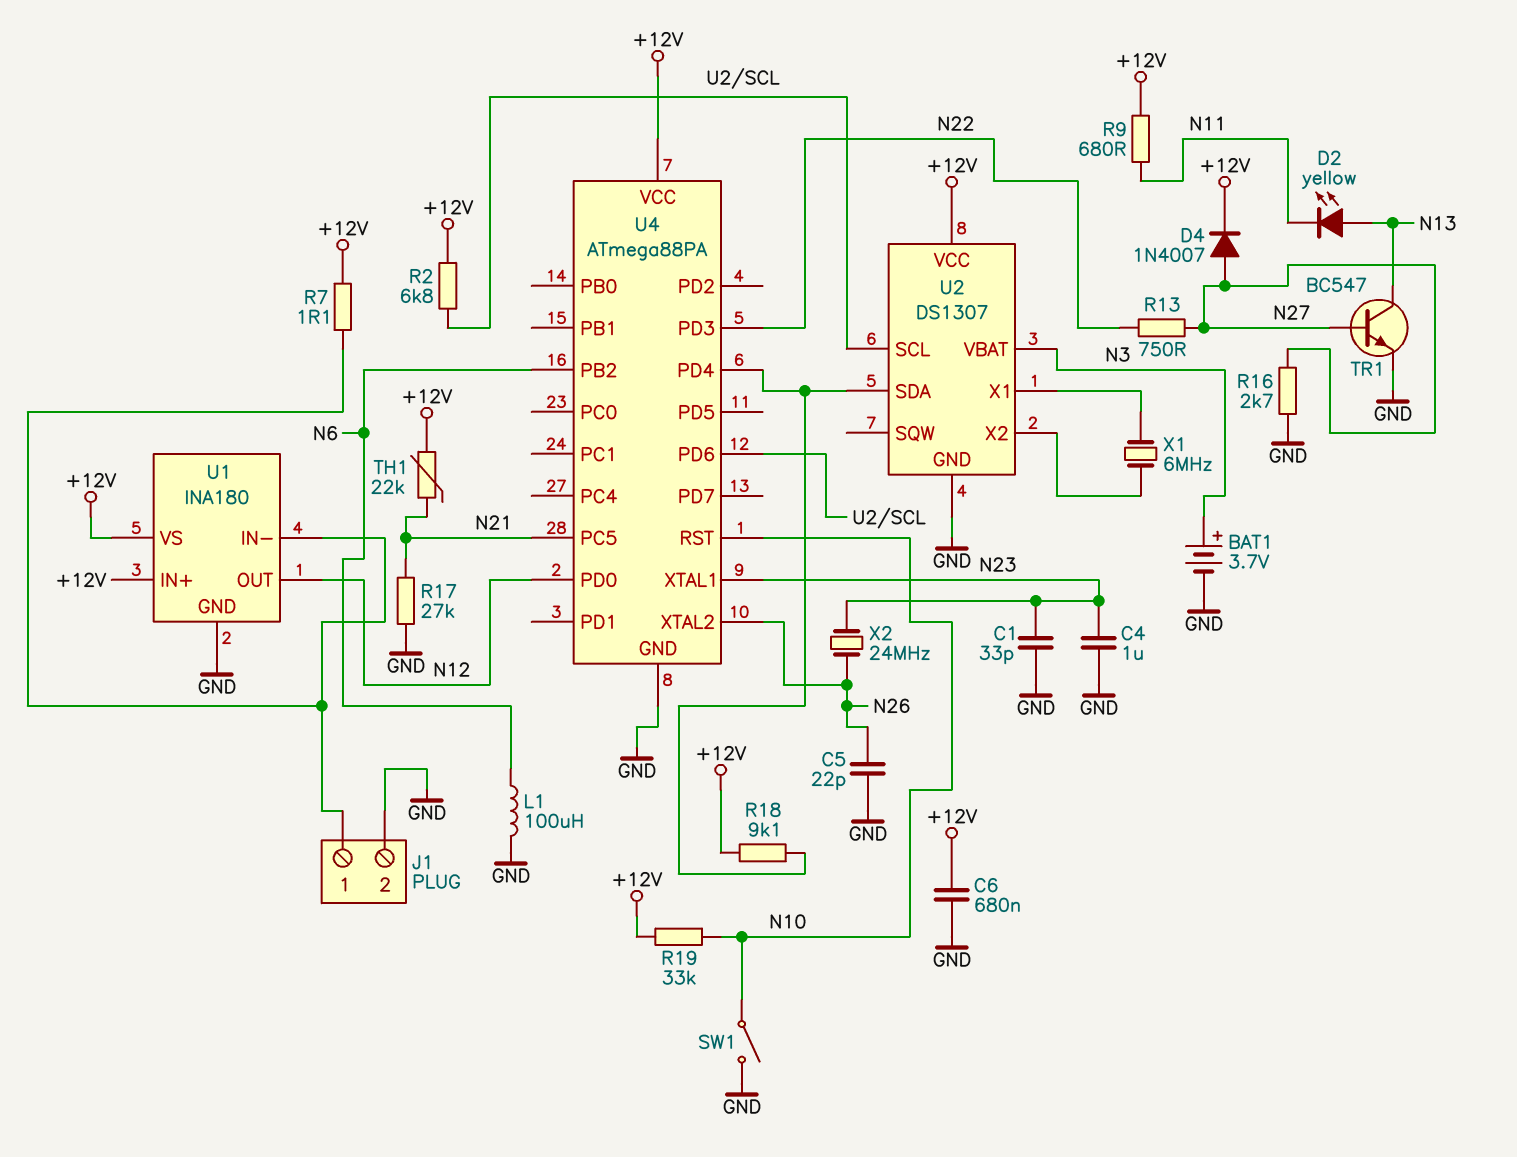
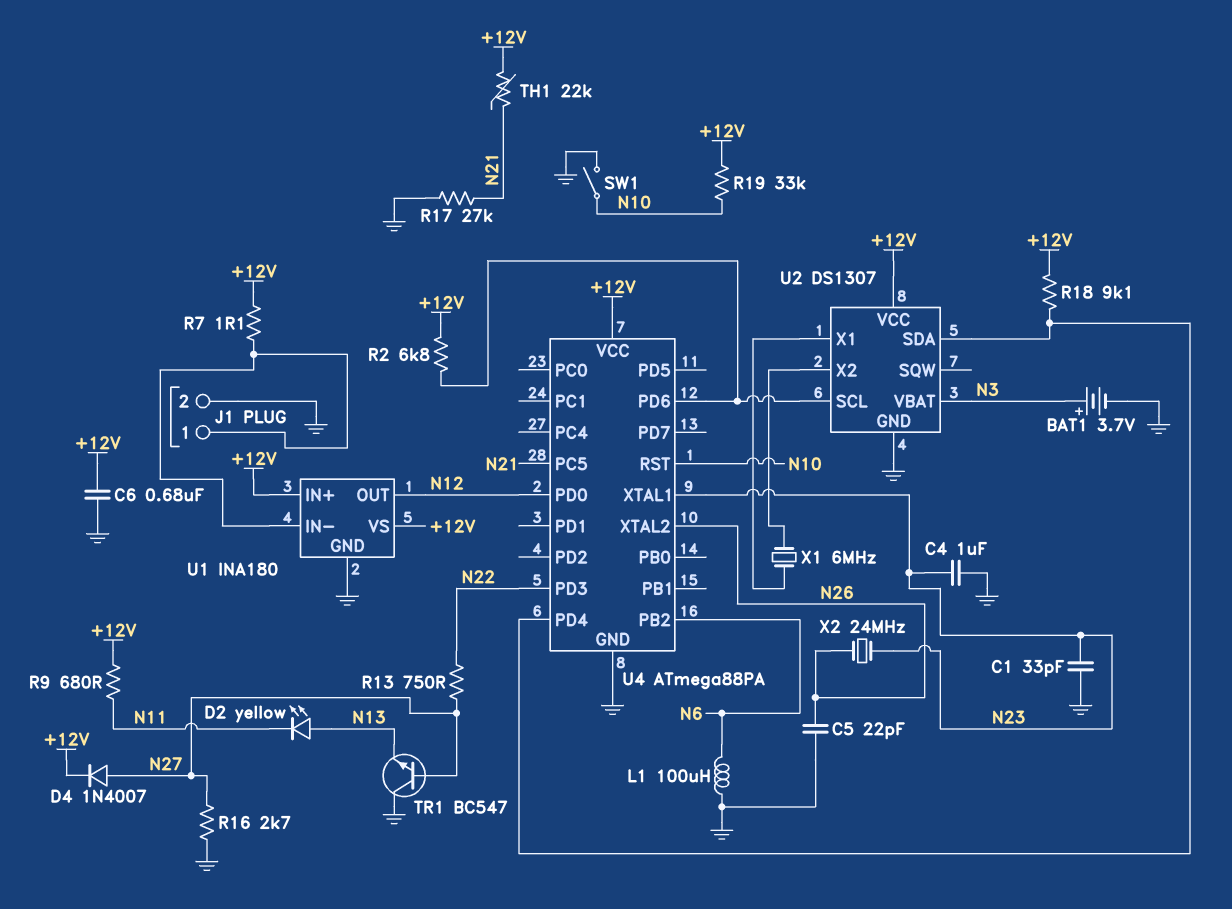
TR1: NPN BC547 (B N27, C N13, E GND) -> NPN BC547 (B N27, C GND, E N13)

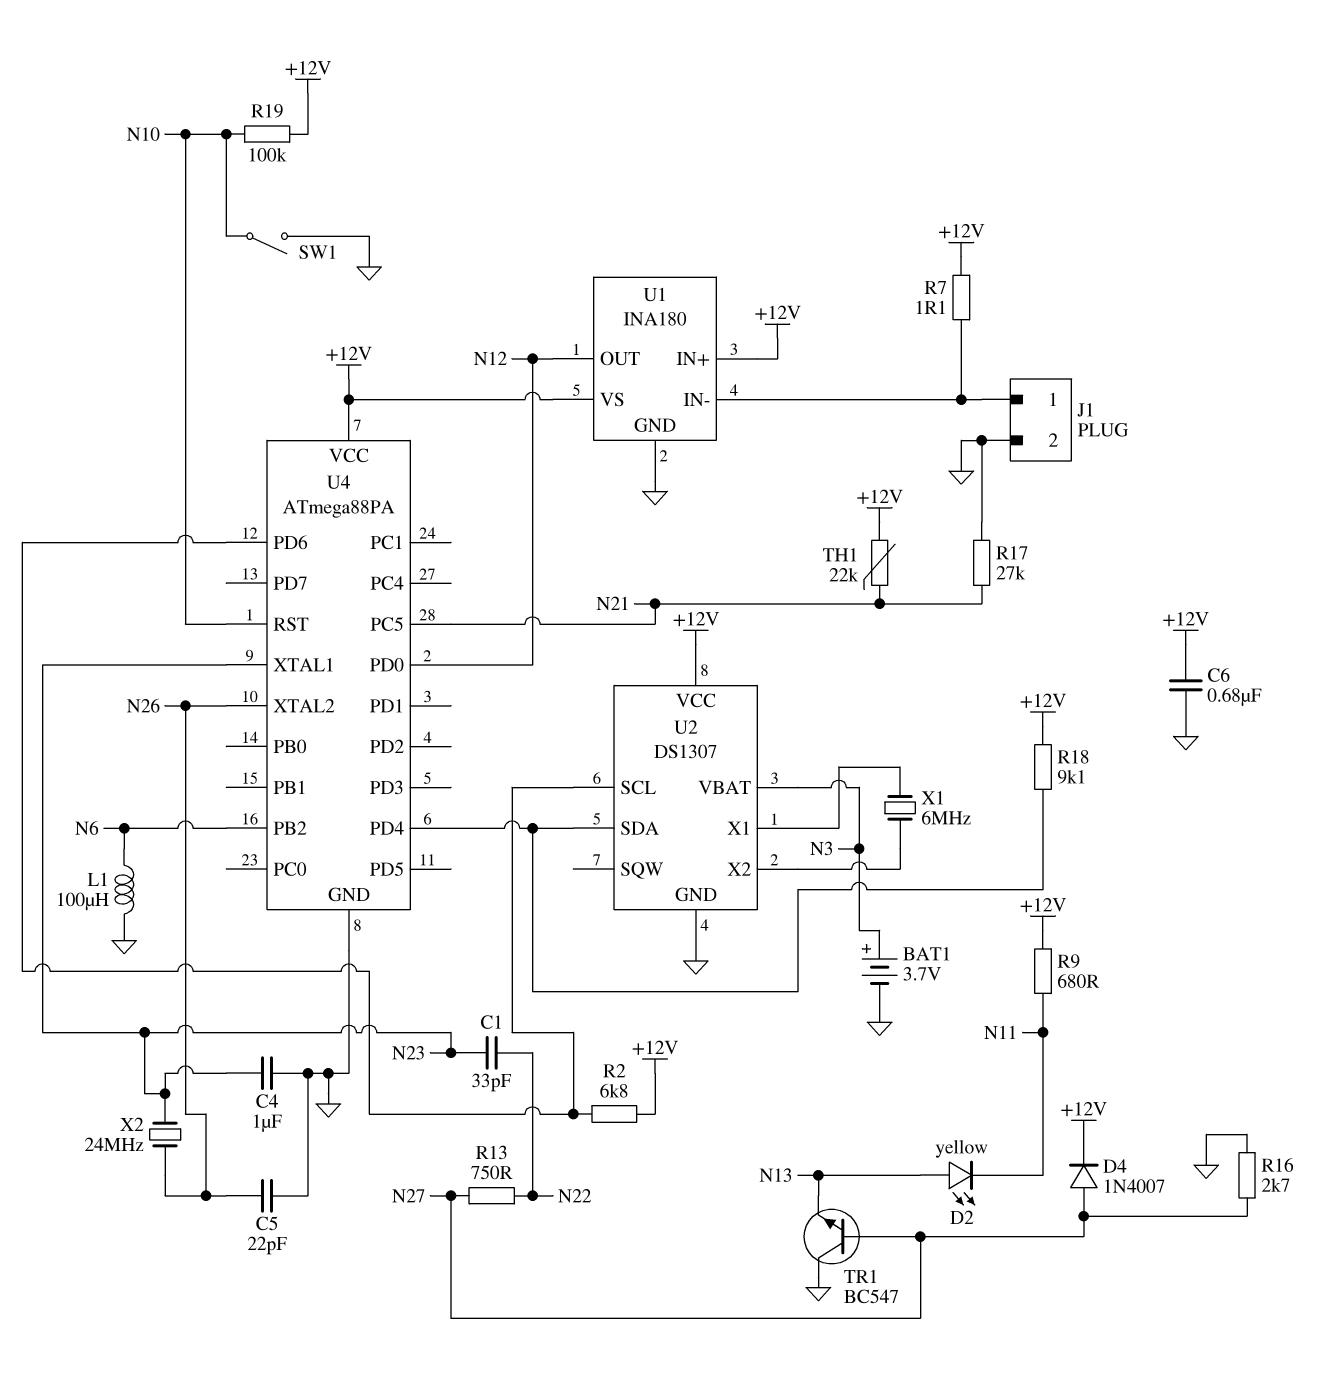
C1: 33pF (GND, N23) -> 33pF (N22, N23)
R19: 33k (+12V, N10) -> 100k (+12V, N10)
U4 pin PD3: N22 -> none

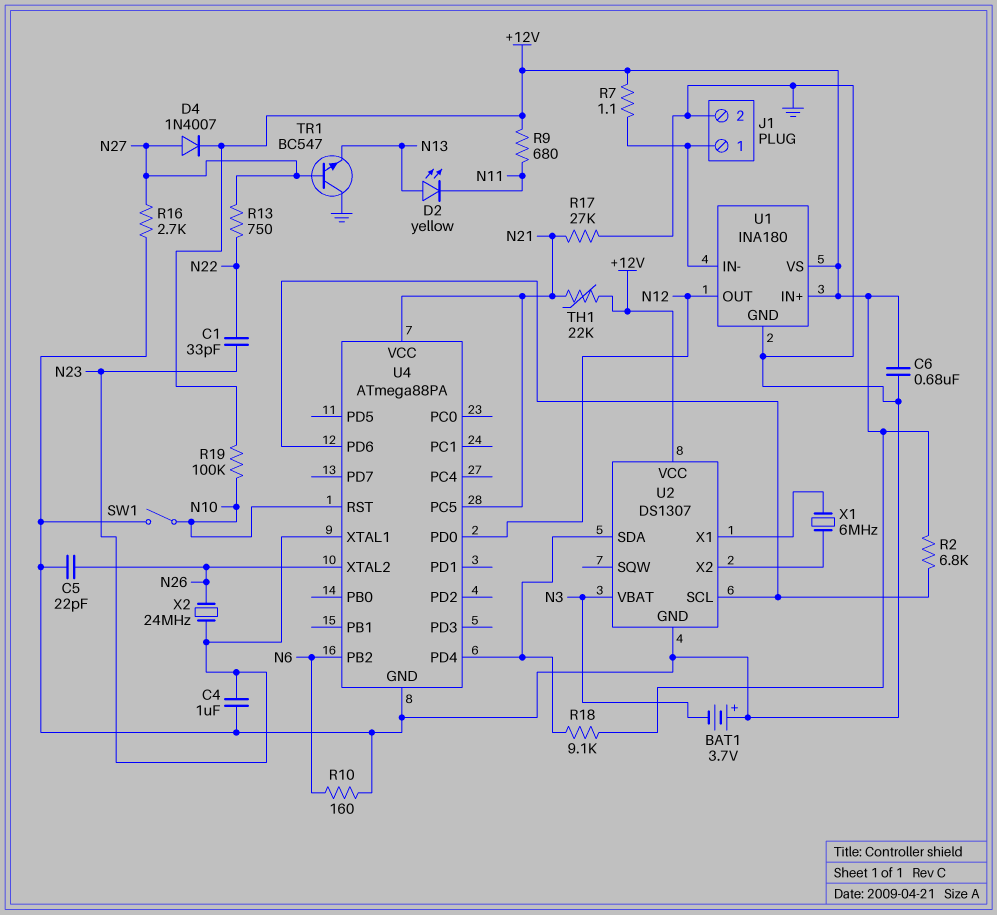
BAT1: 3.7V (plus N3, minus GND) -> 3.7V (plus GND, minus N3)
L1: 100uH (GND, N6) -> none
R10: none -> 160 (GND, N6)
U4 pin VCC: +12V -> N21

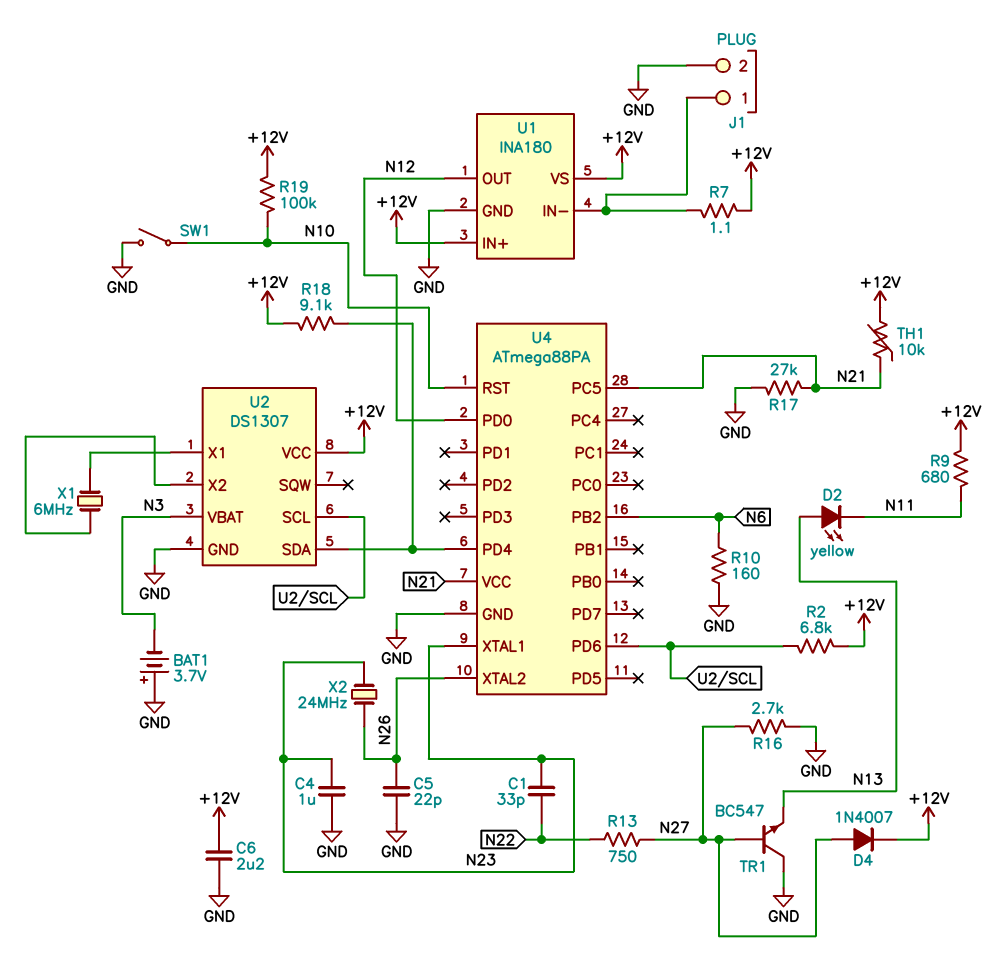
C6: 680nF (+12V, GND) -> 2.2uF (+12V, GND)
TH1: 22k (+12V, N21) -> 10k (+12V, N21)

